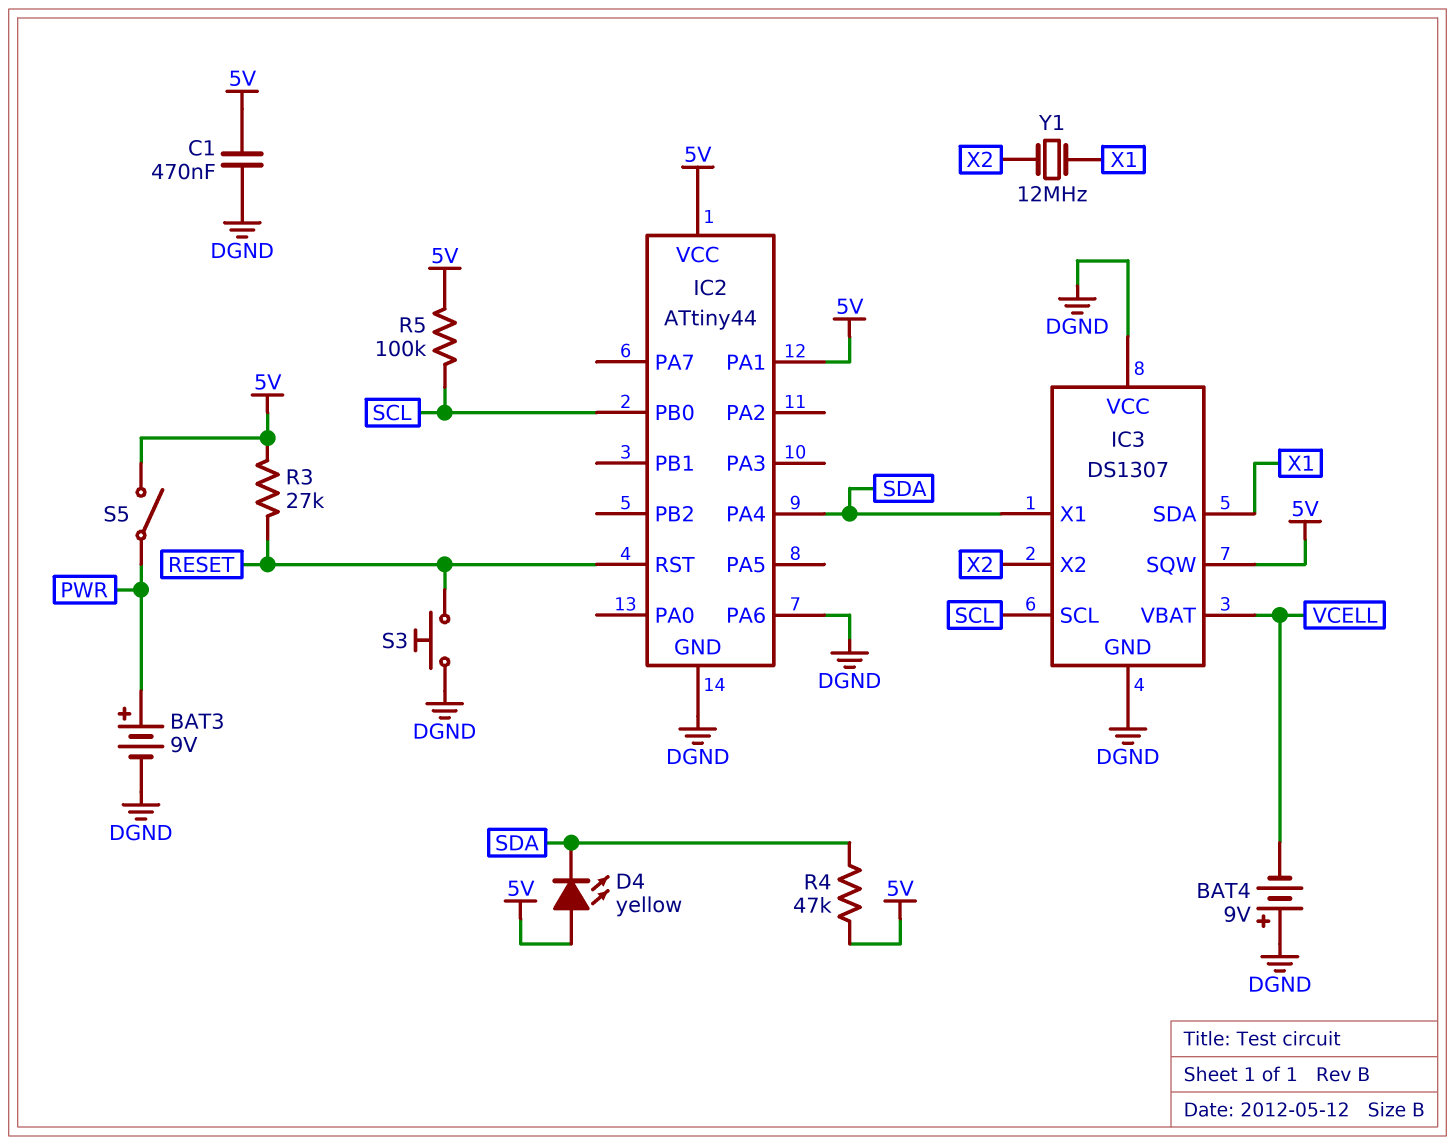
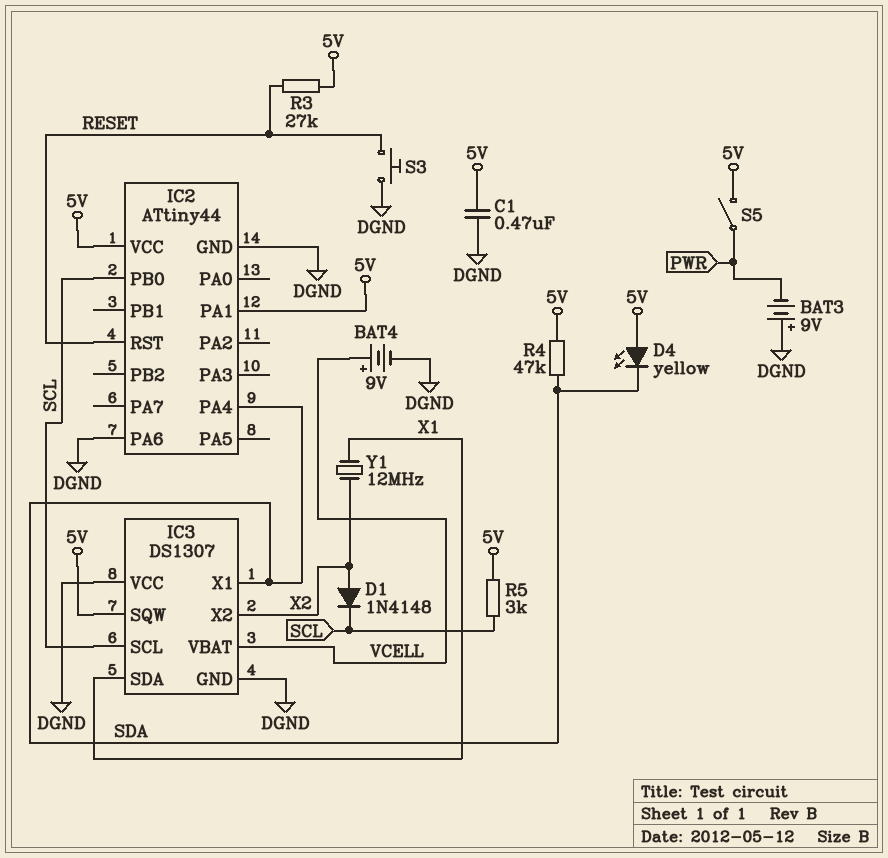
BAT3: 9V (plus PWR, minus DGND) -> 9V (plus DGND, minus PWR)
BAT4: 9V (plus DGND, minus VCELL) -> 9V (plus VCELL, minus DGND)
D1: none -> diode 1N4148 (A X2, K SCL)
R5: 100k (5V, SCL) -> 3k (5V, SCL)

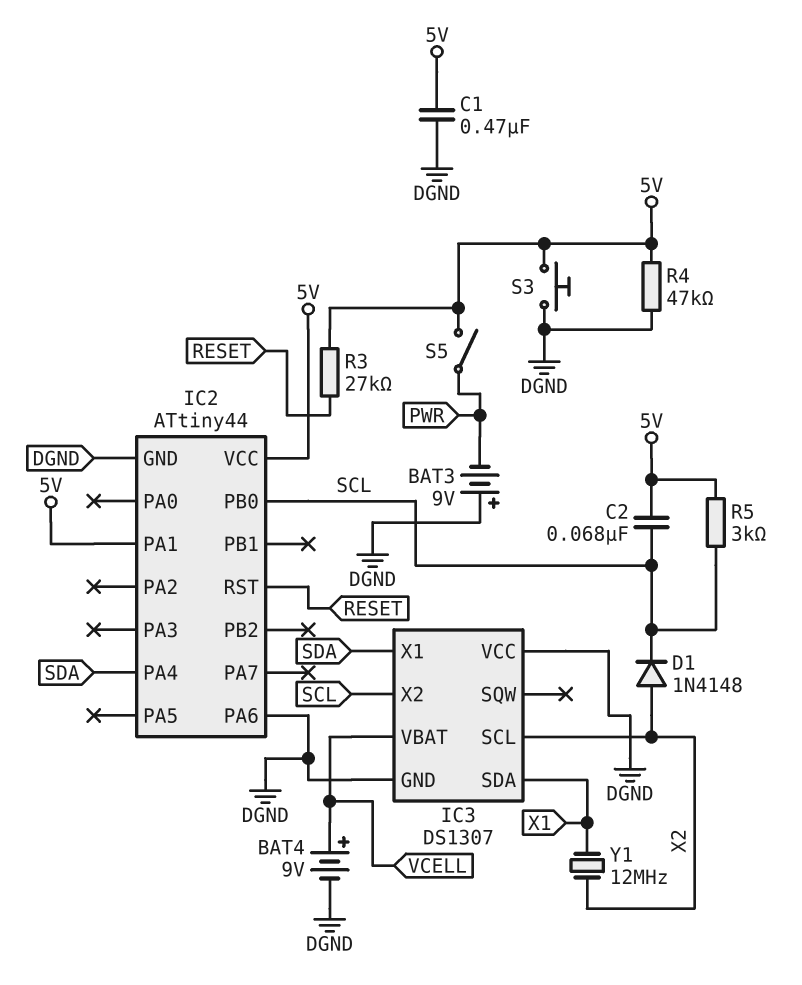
C2: none -> 68nF (5V, SCL)
D4: LED yellow (A 5V, K SDA) -> none
IC3 pin SCL: SCL -> X2
IC3 pin SQW: 5V -> none
IC3 pin X2: X2 -> SCL
R4: 47k (5V, SDA) -> 47k (5V, DGND)
S3: button (DGND, RESET) -> button (5V, DGND)

